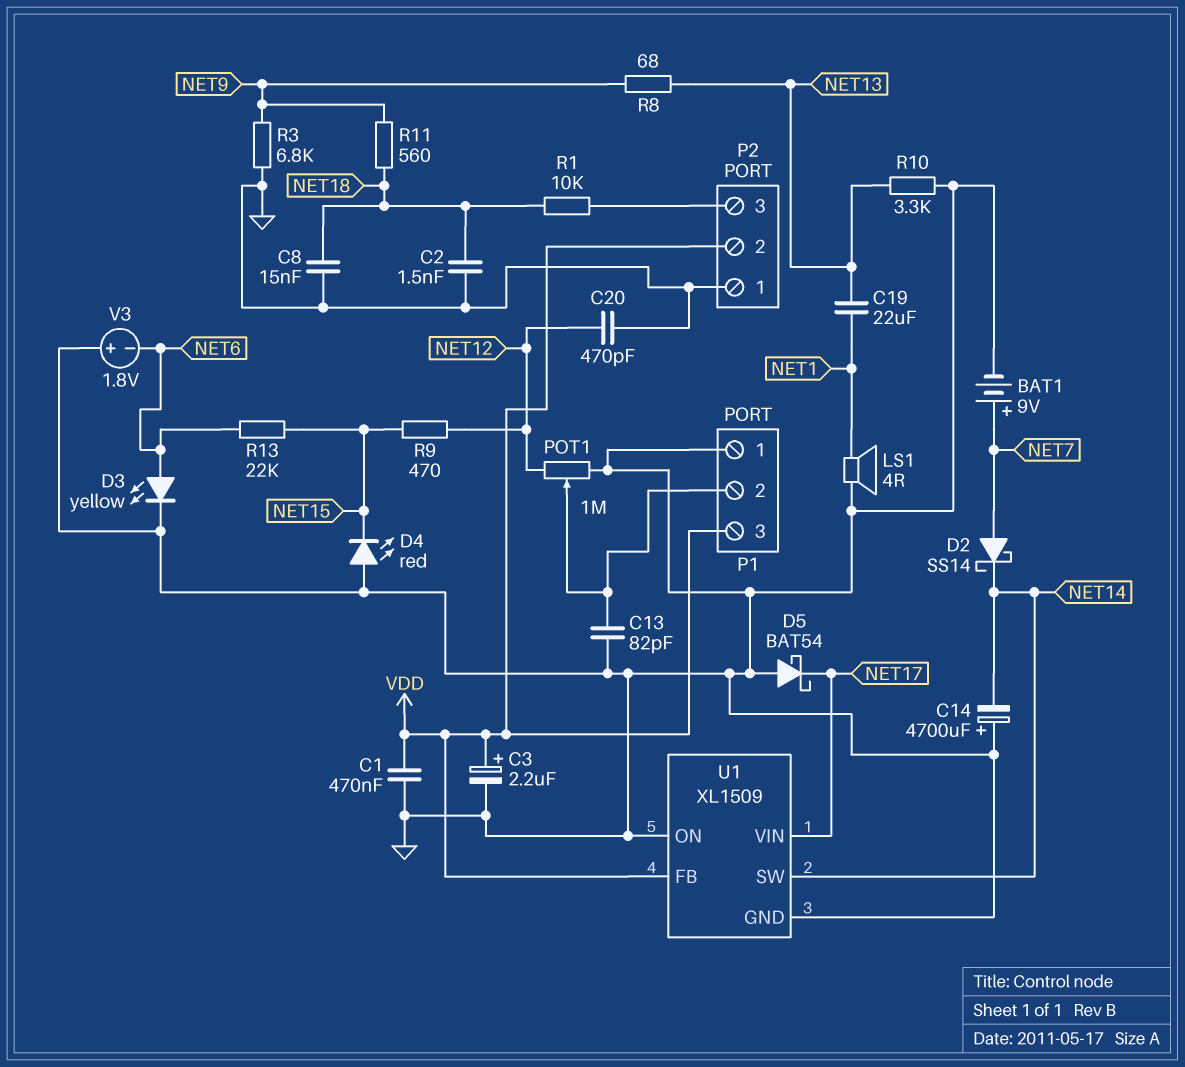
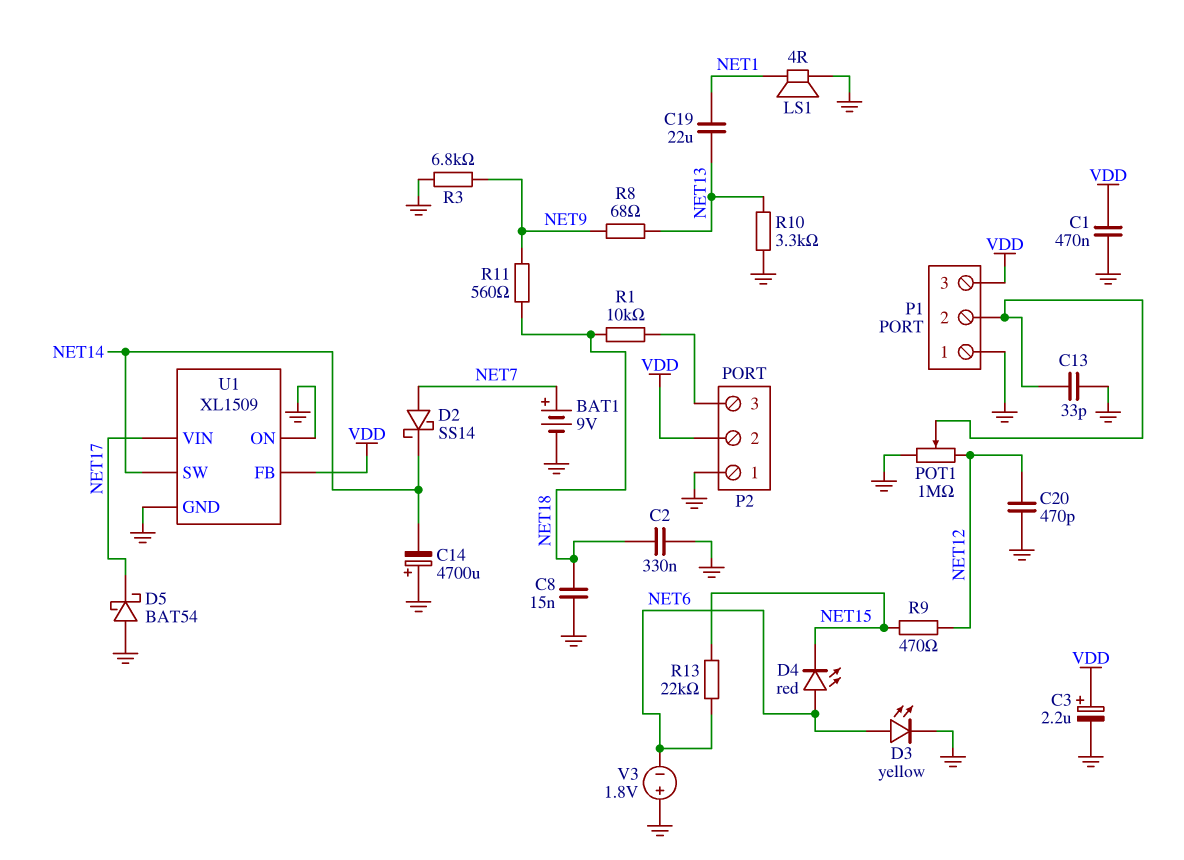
C2: 1.5nF (GND, NET18) -> 330nF (GND, NET18)
C13: 82pF (GND, P1/2) -> 33pF (GND, P1/2)
D4: LED red (A GND, K NET15) -> LED red (A NET6, K NET15)

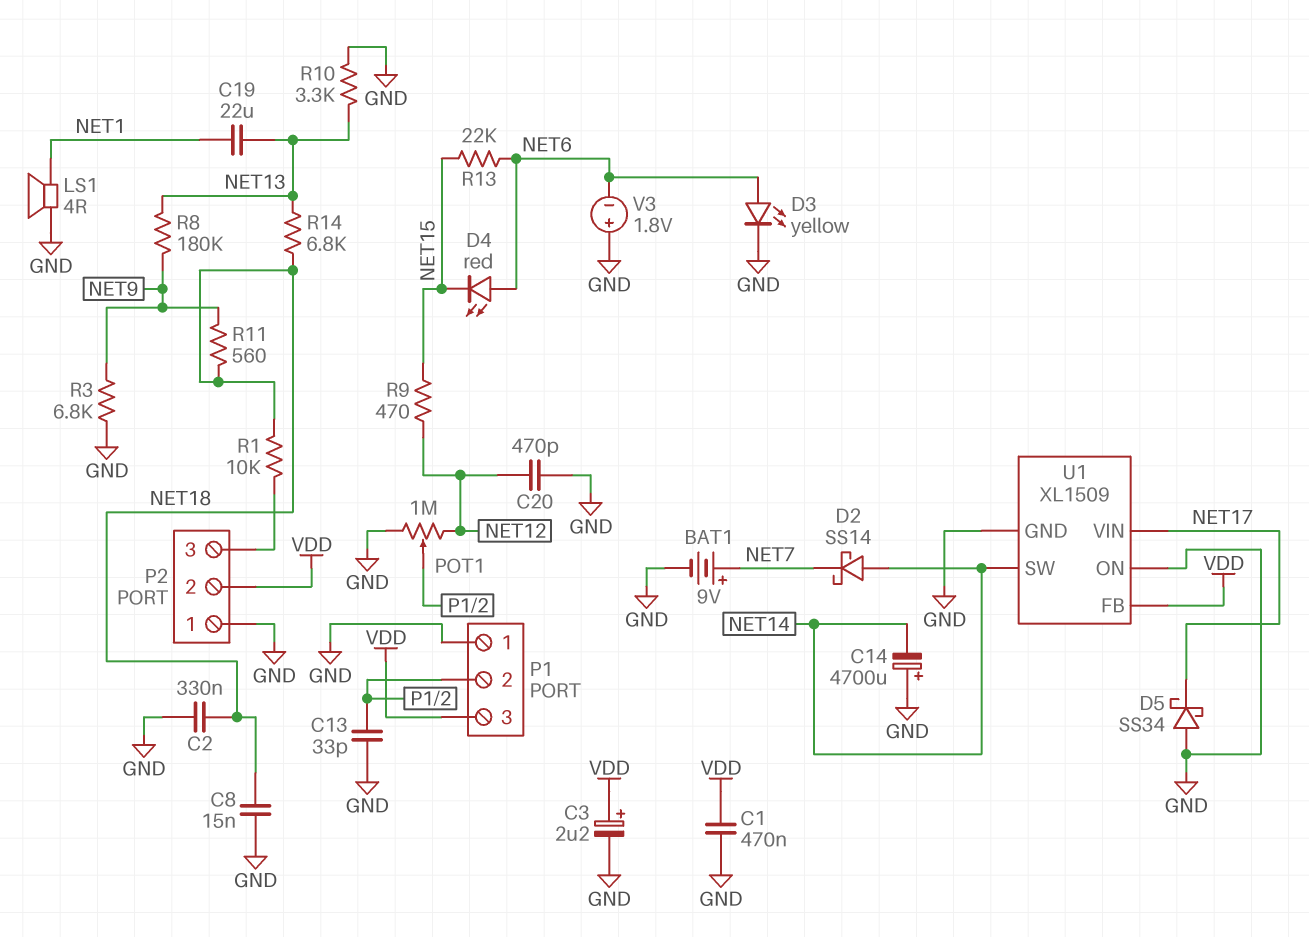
D2: schottky SS14 (A NET7, K NET14) -> schottky SS14 (A NET14, K NET7)
D5: schottky BAT54 (A GND, K NET17) -> schottky SS34 (A GND, K NET17)
R8: 68 (NET9, NET13) -> 180k (NET9, NET13)
R14: none -> 6.8k (NET13, NET18)

